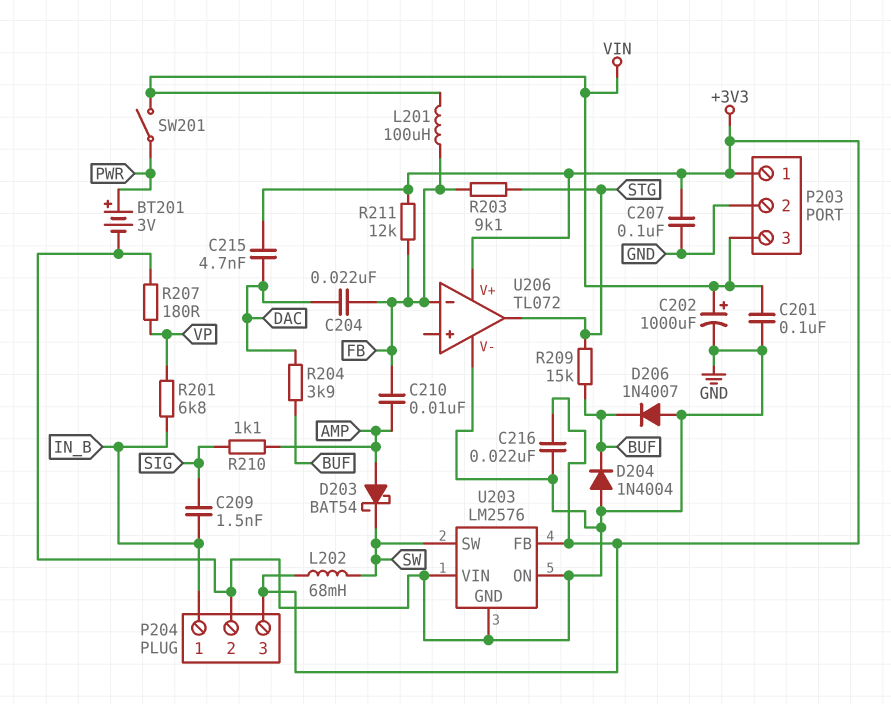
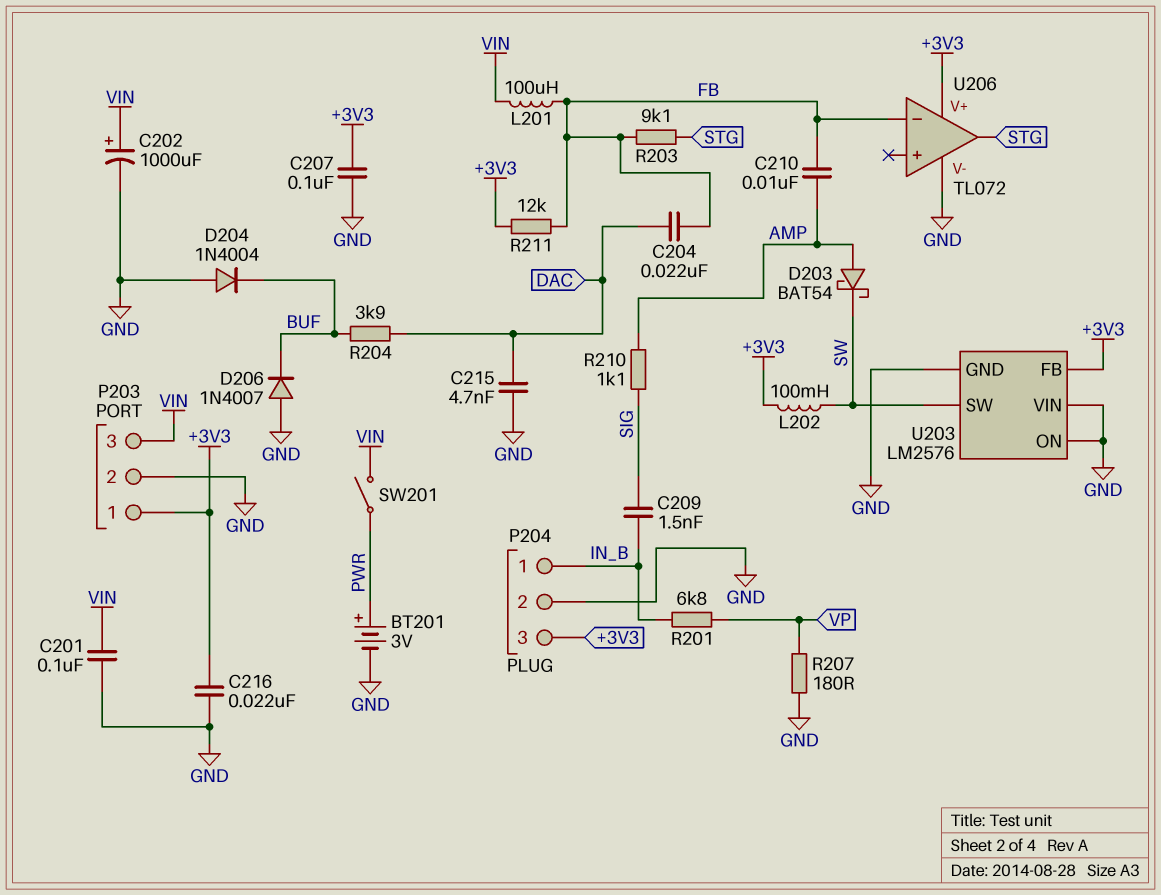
C215: 4.7nF (+3V3, DAC) -> 4.7nF (DAC, GND)
L202: 68mH (+3V3, SW) -> 100mH (+3V3, SW)
R209: 15k (BUF, STG) -> none

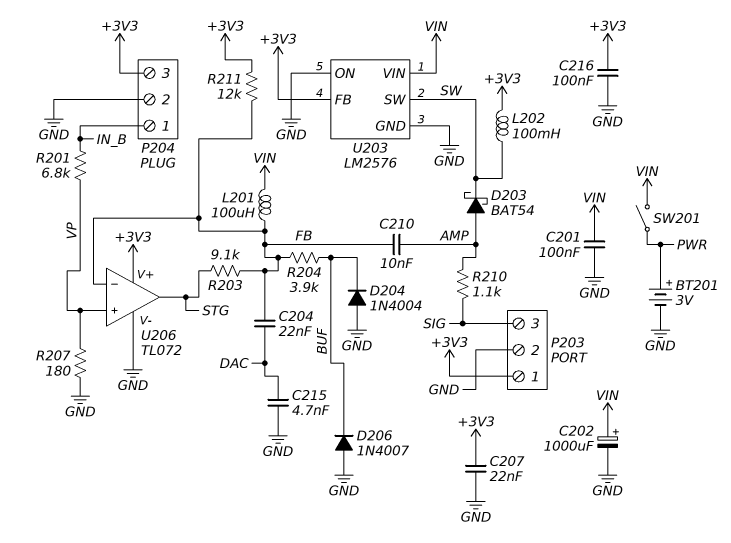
C207: 100nF (+3V3, GND) -> 22nF (+3V3, GND)
C209: 1.5nF (IN_B, SIG) -> none
C216: 22nF (+3V3, GND) -> 100nF (+3V3, GND)
P203 pin 3: VIN -> SIG
R204: 3.9k (BUF, DAC) -> 3.9k (BUF, FB)
U203 pin VIN: GND -> VIN
U206 pin in+: none -> VP

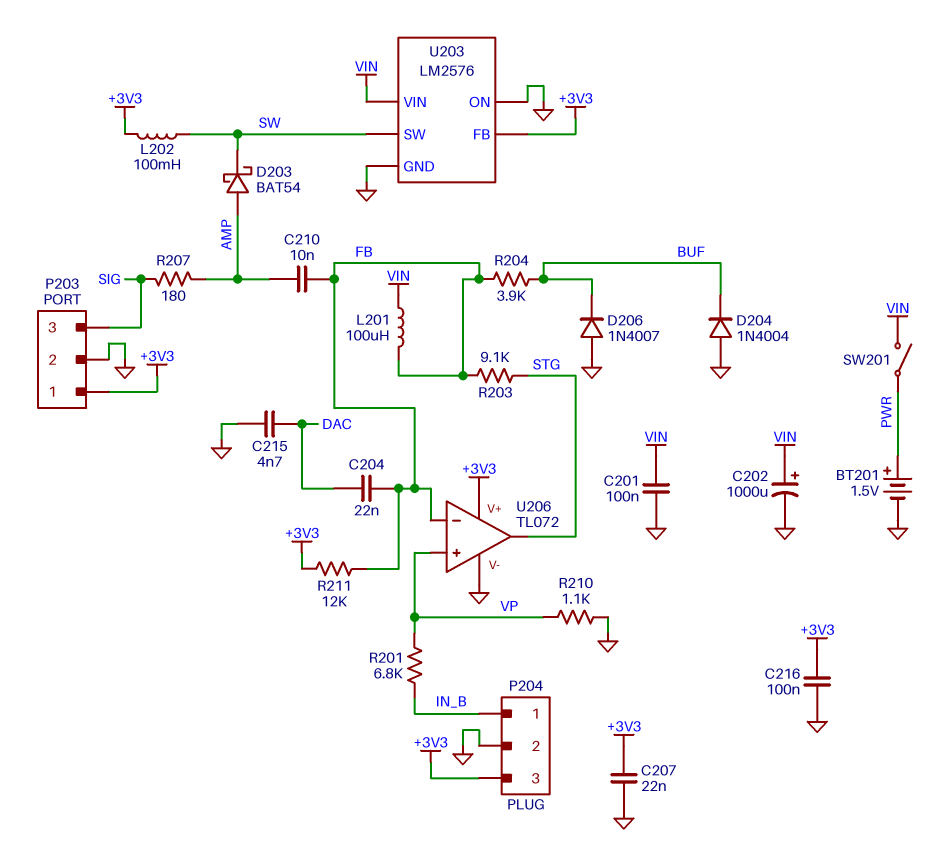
BT201: 3V (plus PWR, minus GND) -> 1.5V (plus PWR, minus GND)
R207: 180 (GND, VP) -> 180 (AMP, SIG)
R210: 1.1k (AMP, SIG) -> 1.1k (GND, VP)

